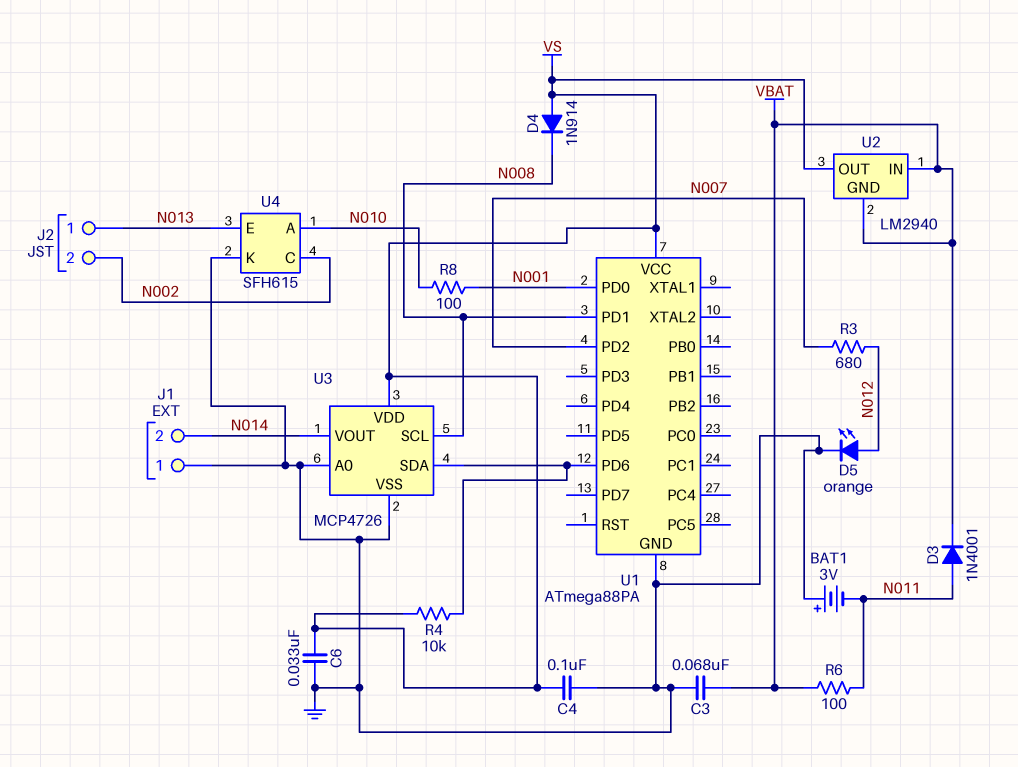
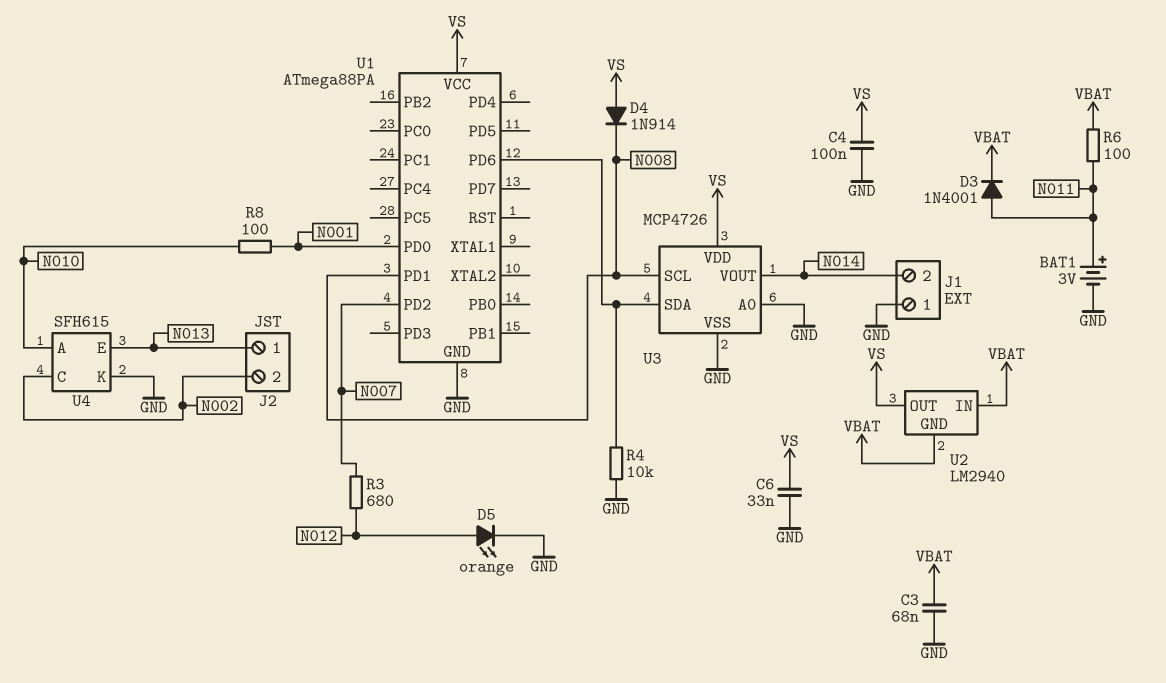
BAT1: 3V (plus GND, minus N011) -> 3V (plus N011, minus GND)
R4: 10k (U1/PD6, VS) -> 10k (GND, U1/PD6)

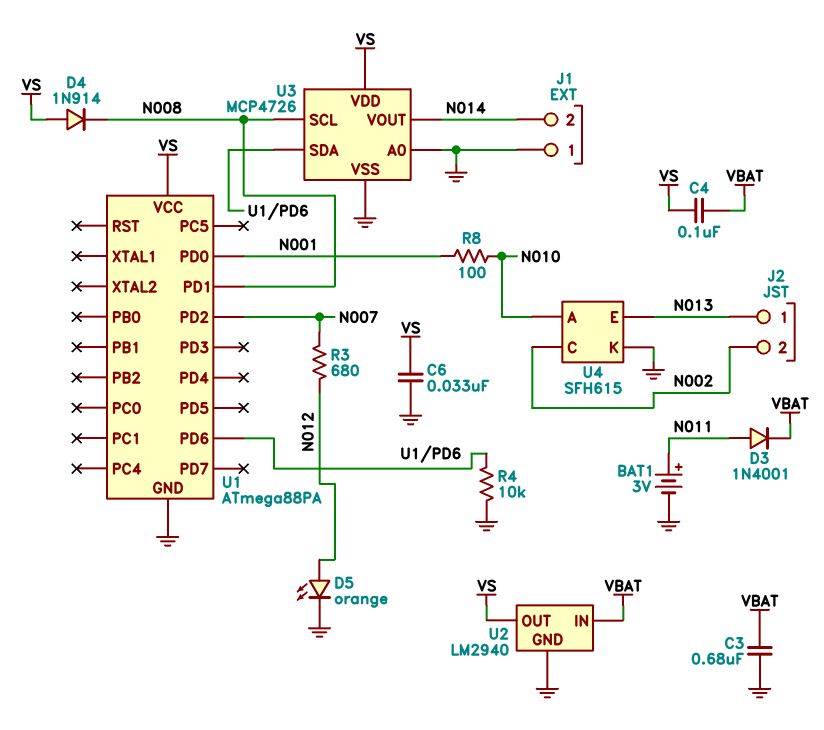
C3: 68nF (GND, VBAT) -> 680nF (GND, VBAT)
C4: 100nF (GND, VS) -> 100nF (VBAT, VS)
R6: 100 (N011, VBAT) -> none
U2 pin GND: VBAT -> GND

